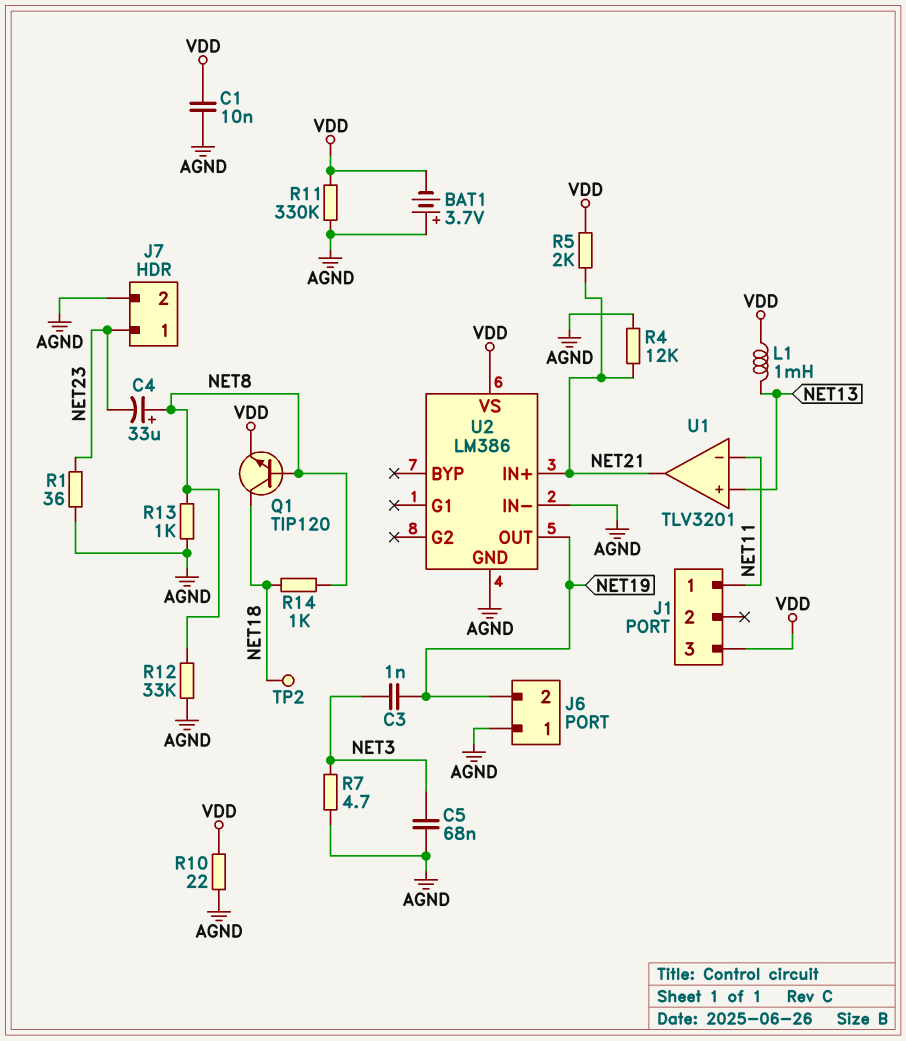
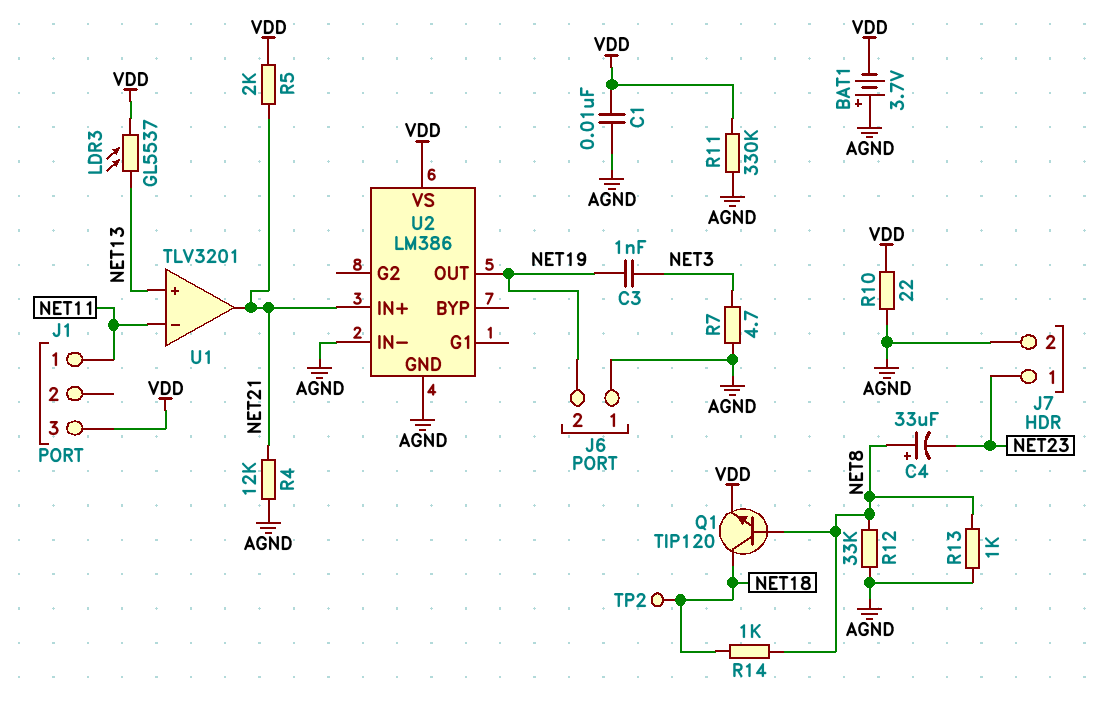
C5: 68nF (AGND, NET3) -> none
L1: 1mH (NET13, VDD) -> none
LDR3: none -> GL5537 (NET13, VDD)
R1: 36 (AGND, NET23) -> none

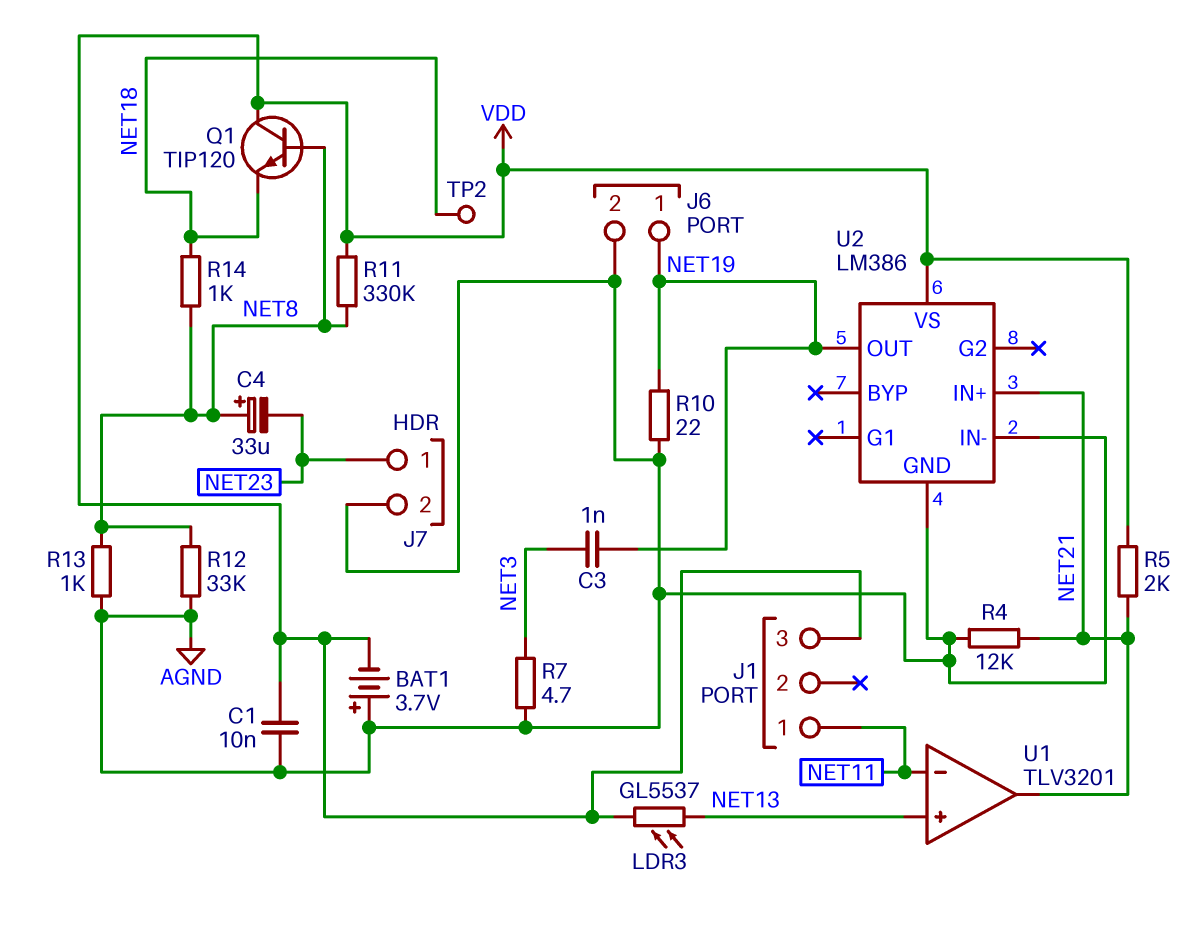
J6 pin 1: AGND -> NET19
J6 pin 2: NET19 -> AGND
Q1: NPN TIP120 (B NET8, C NET18, E VDD) -> NPN TIP120 (B NET8, C VDD, E NET18)
R10: 22 (AGND, VDD) -> 22 (AGND, NET19)
R11: 330k (AGND, VDD) -> 330k (NET8, VDD)

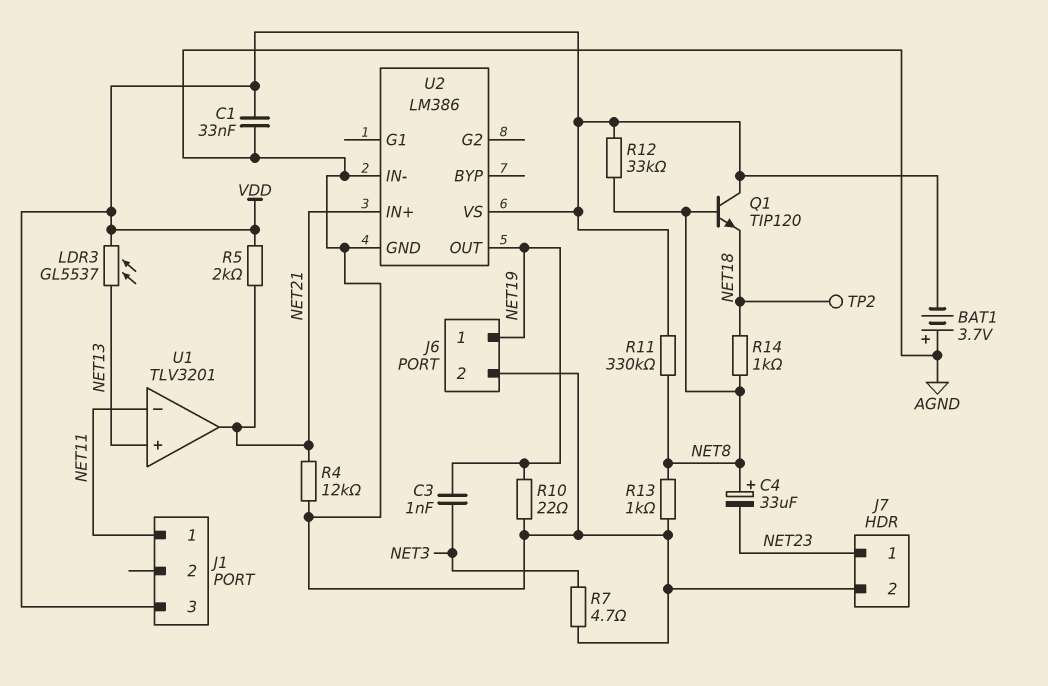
C1: 10nF (AGND, VDD) -> 33nF (AGND, VDD)
R12: 33k (AGND, NET8) -> 33k (NET8, VDD)

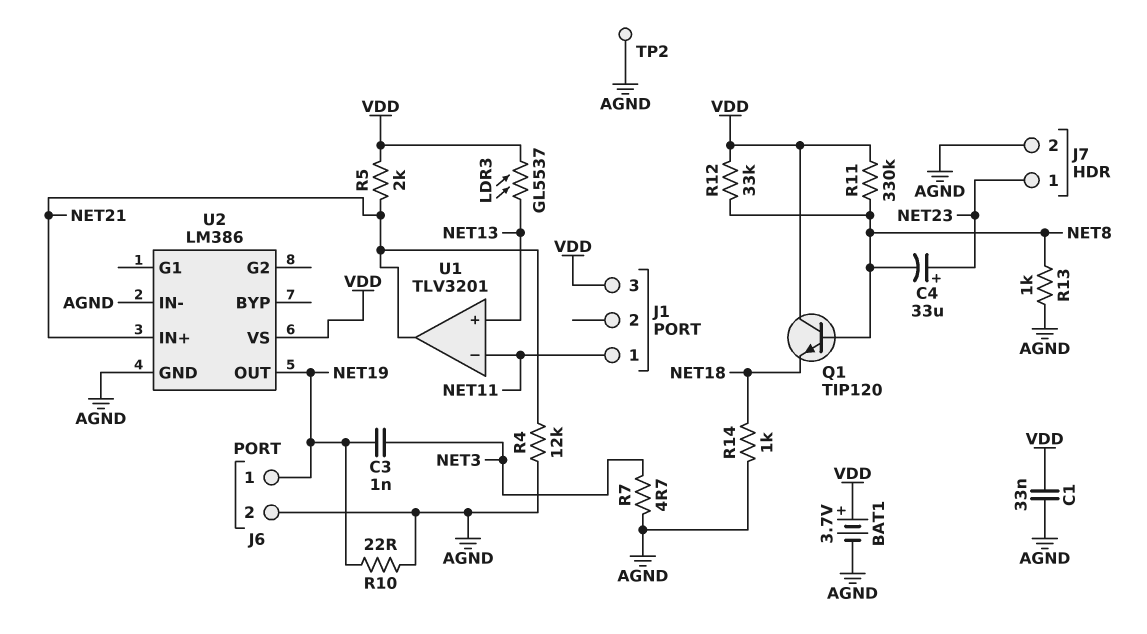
BAT1: 3.7V (plus AGND, minus VDD) -> 3.7V (plus VDD, minus AGND)
C4: 33uF (plus NET8, minus NET23) -> 33uF (plus NET23, minus NET8)
R14: 1k (NET8, NET18) -> 1k (AGND, NET18)
TP2: test point (NET18) -> test point (AGND)

